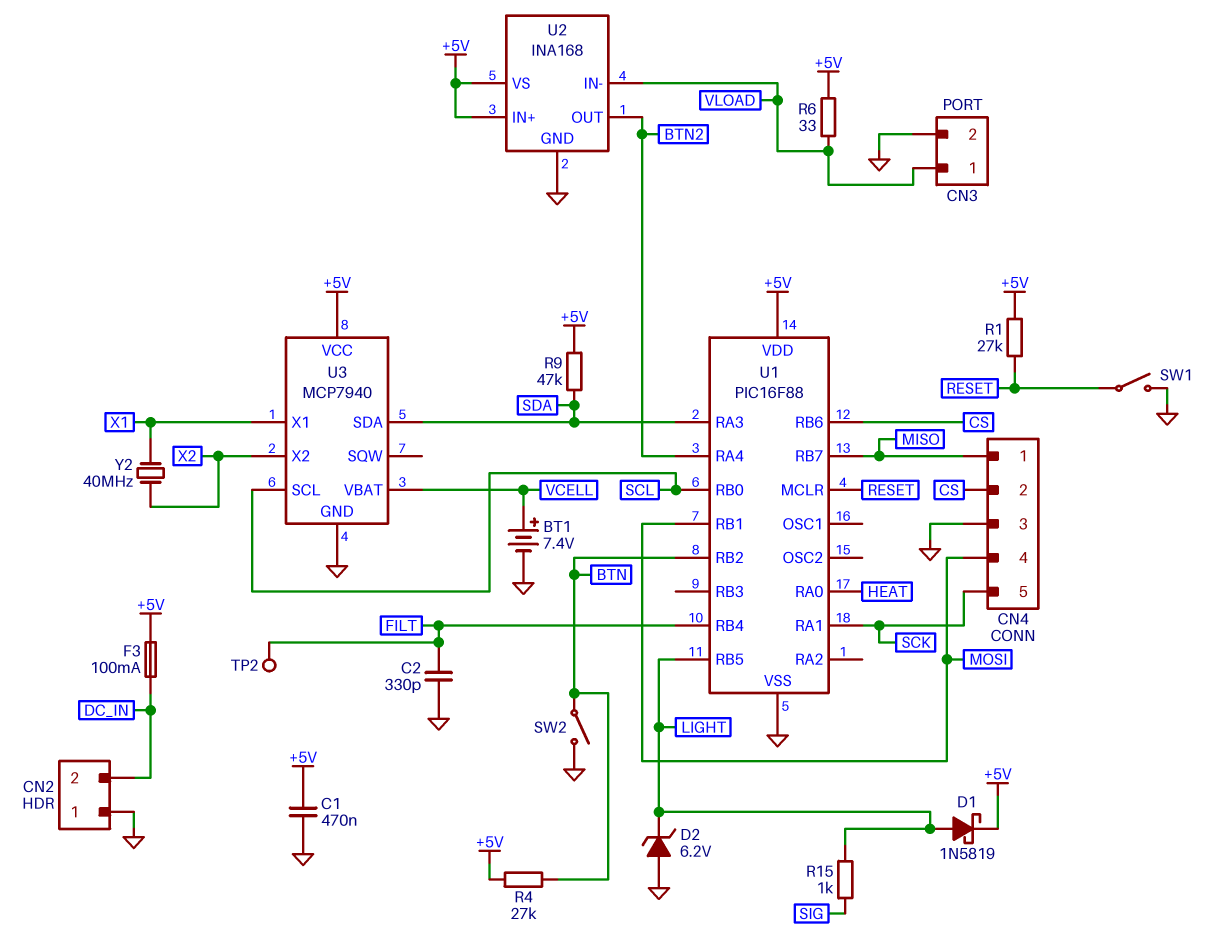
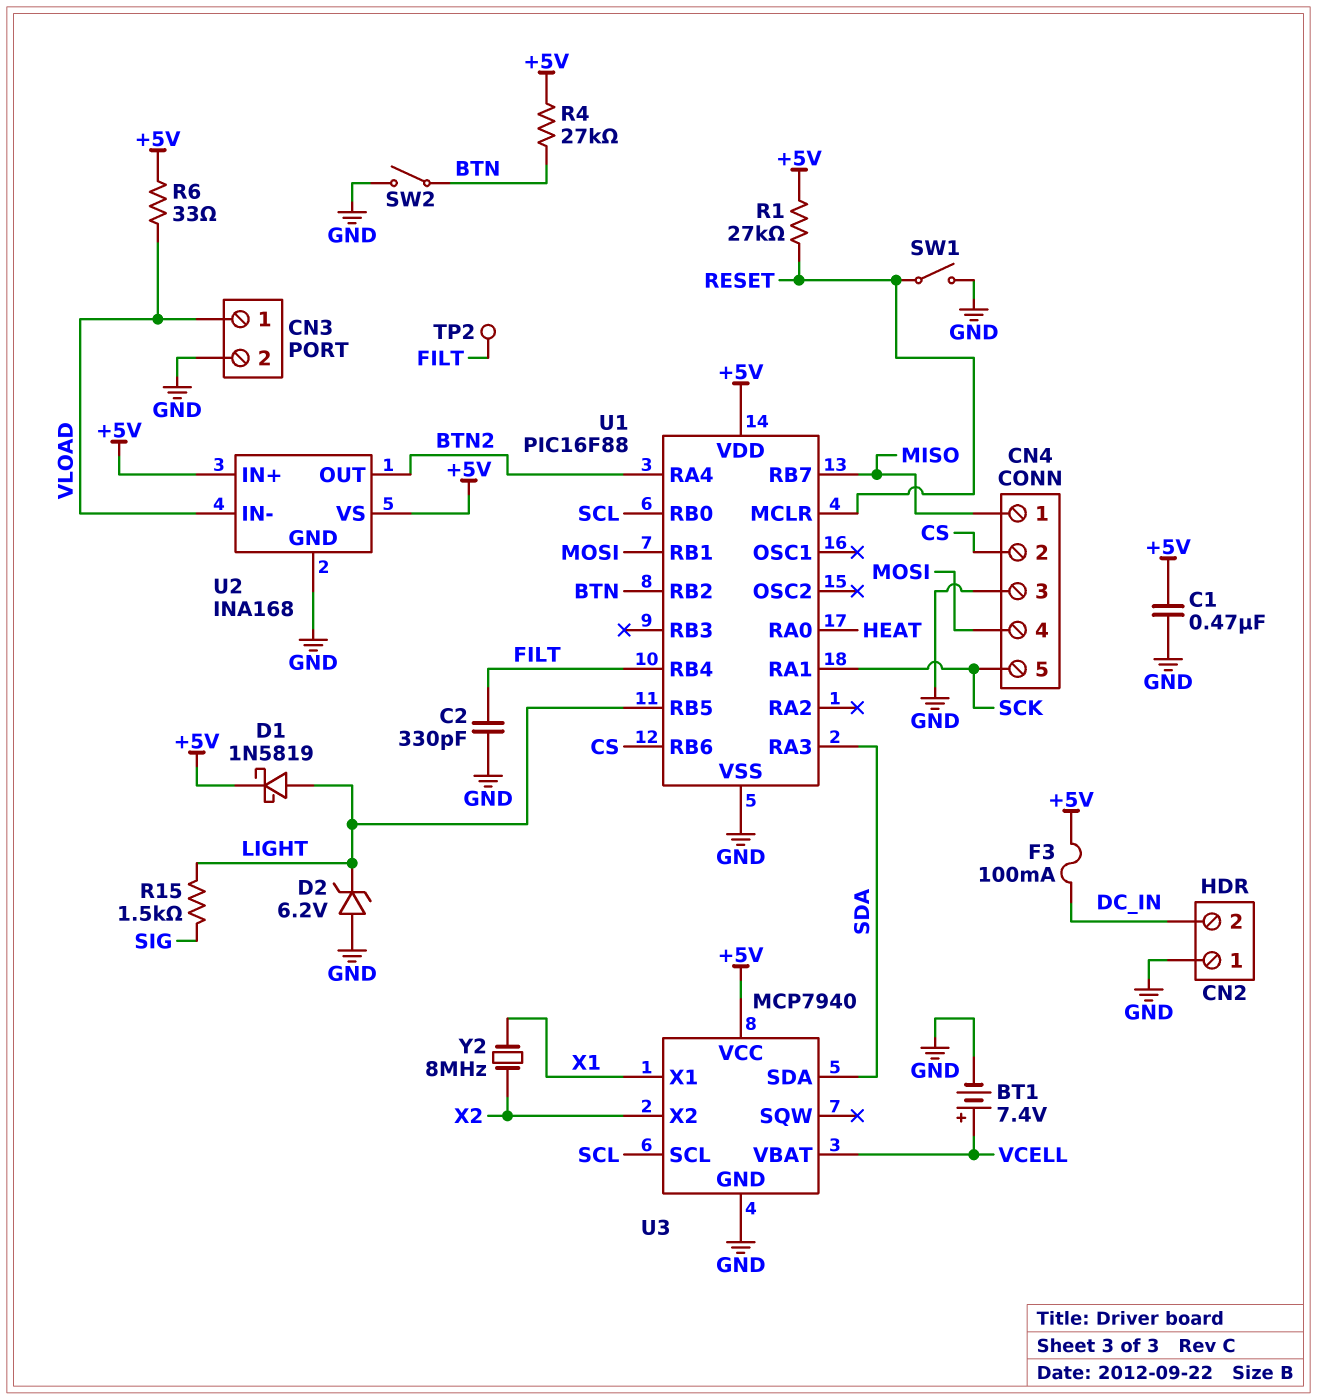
R9: 47k (+5V, SDA) -> none
R15: 1k (LIGHT, SIG) -> 1.5k (LIGHT, SIG)
Y2: 40MHz (X1, X2) -> 8MHz (X1, X2)

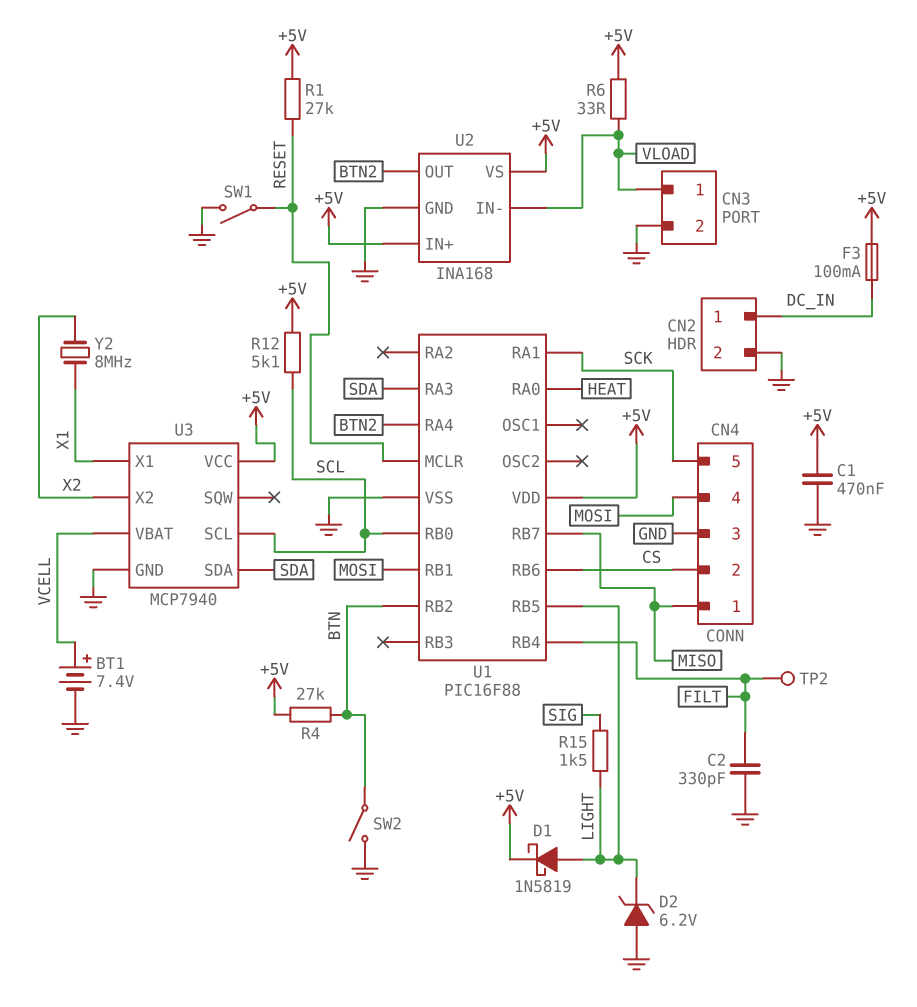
CN2 pin 1: GND -> DC_IN
CN2 pin 2: DC_IN -> GND
R12: none -> 5.1k (+5V, SCL)

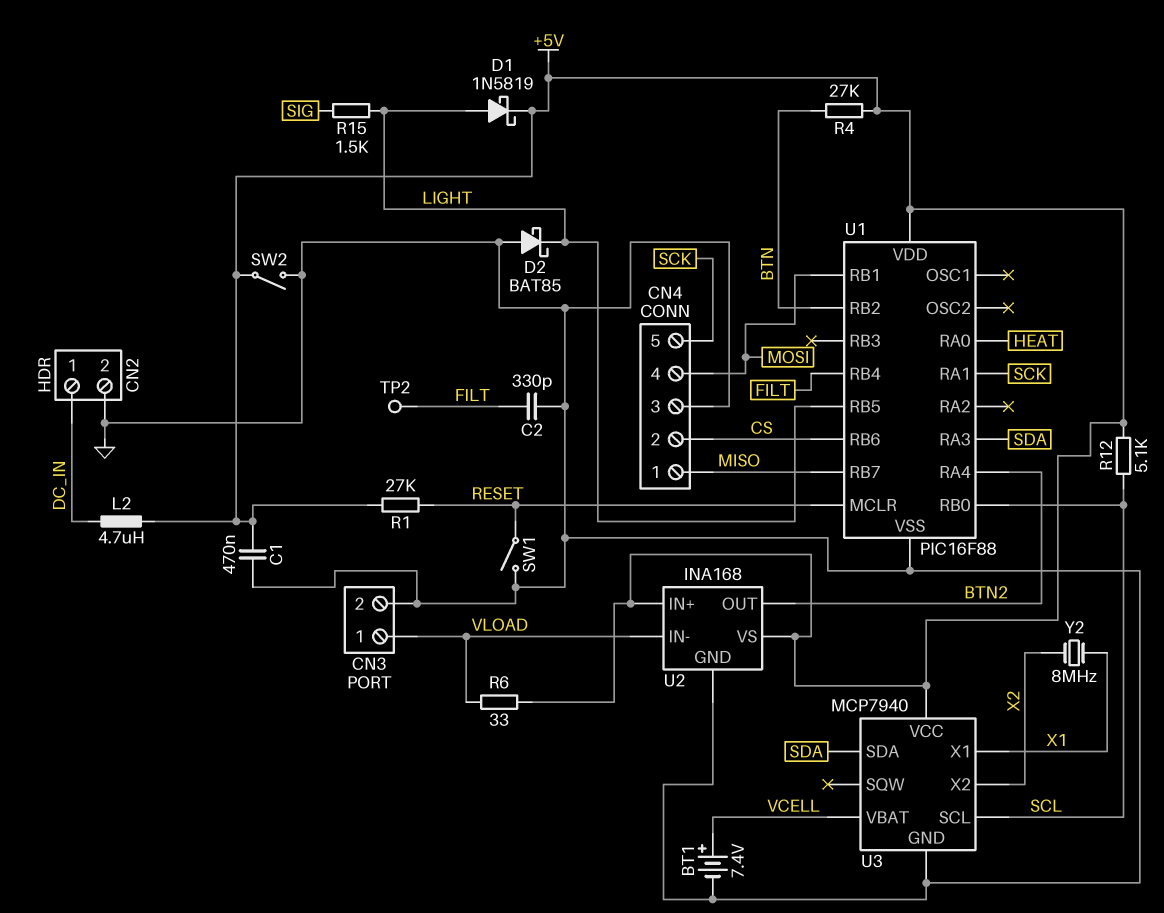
D2: zener 6.2V (A GND, K LIGHT) -> schottky BAT85 (A GND, K LIGHT)
F3: 100mA (+5V, DC_IN) -> none
L2: none -> 4.7uH (+5V, DC_IN)
SW2: switch (BTN, GND) -> switch (+5V, GND)

